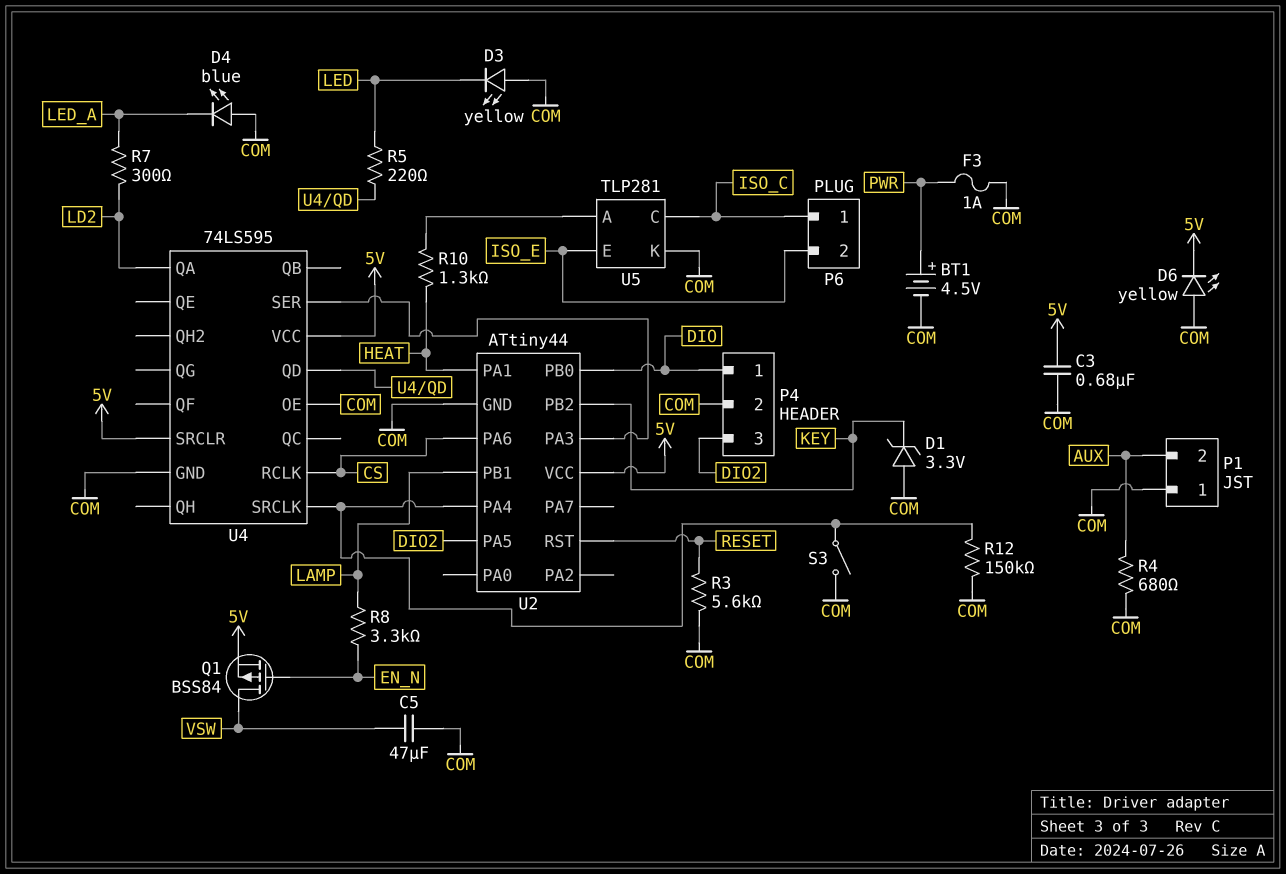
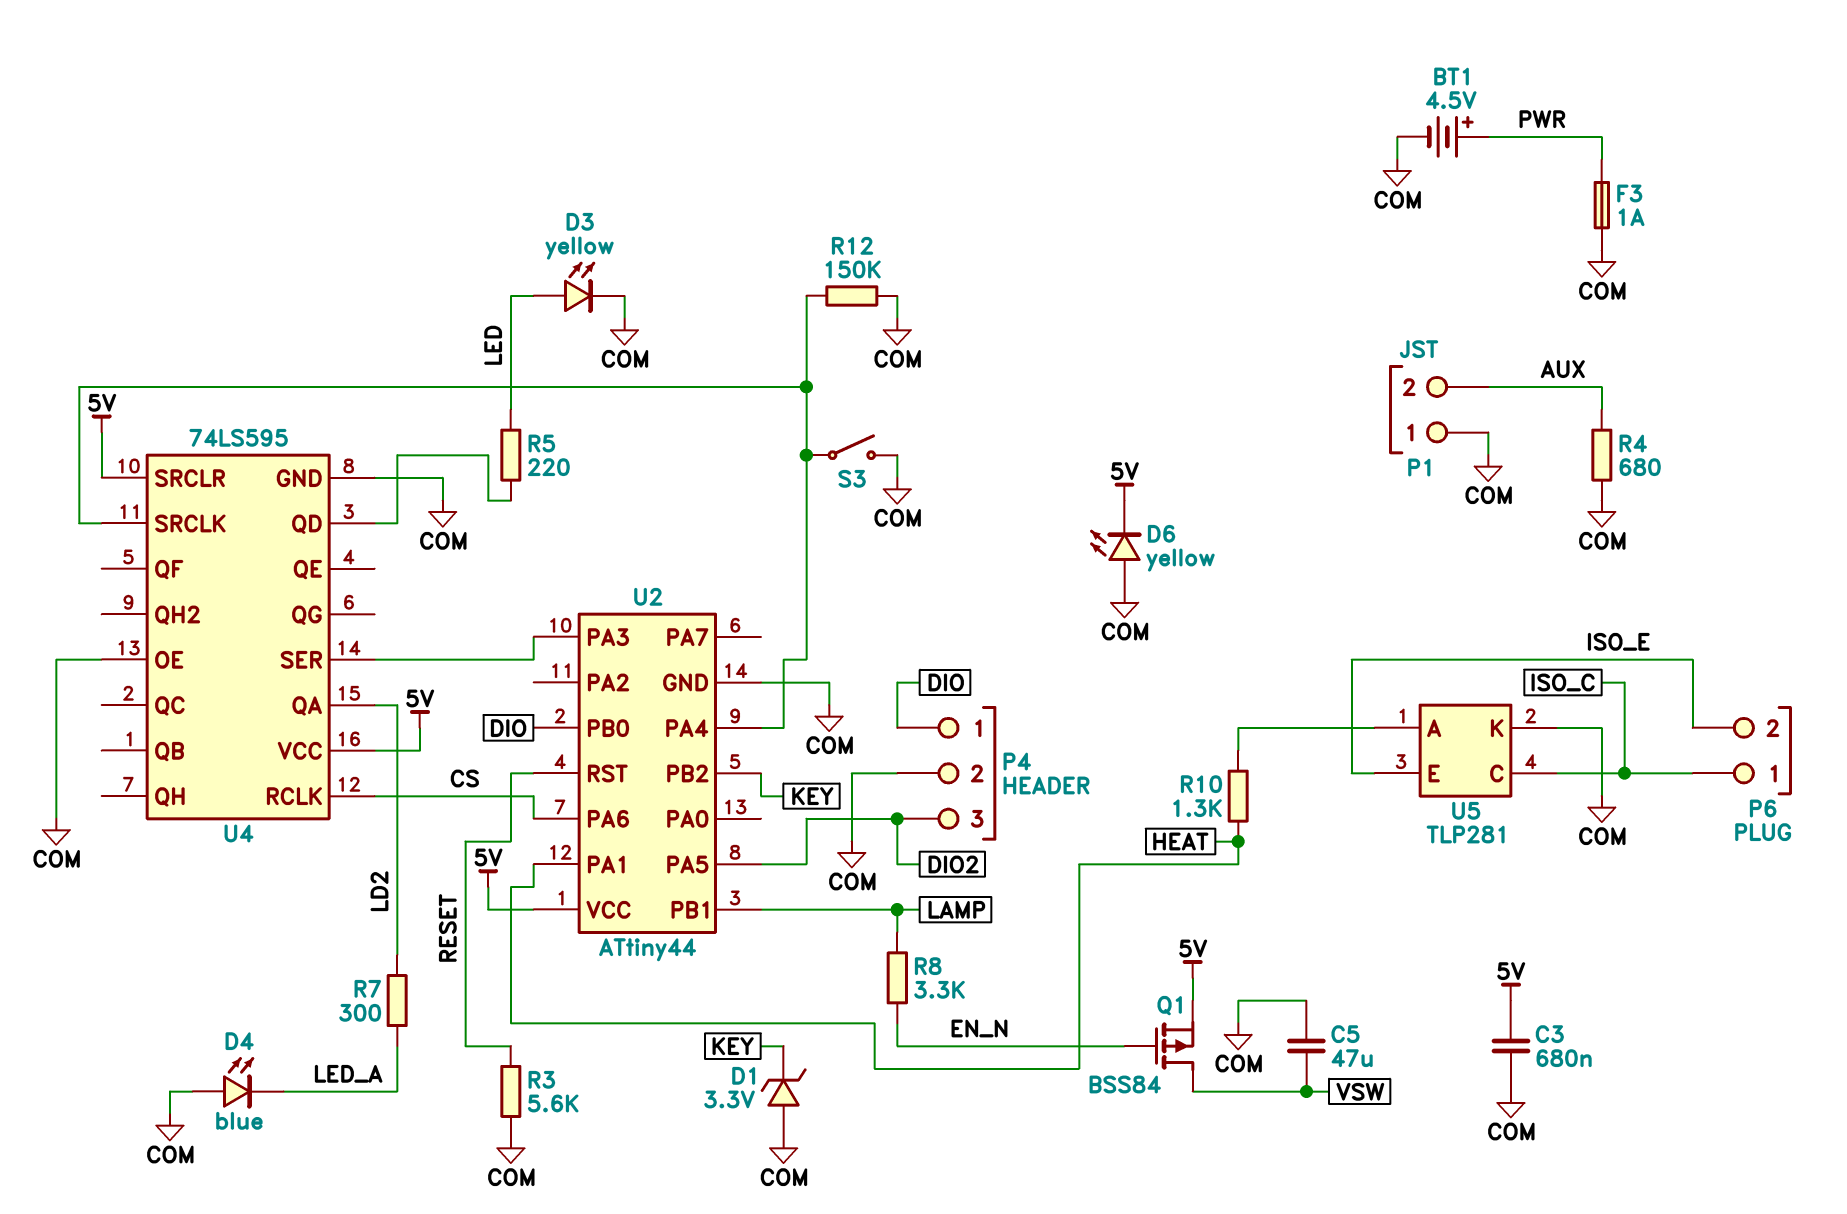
D3: LED yellow (A COM, K LED) -> LED yellow (A LED, K COM)

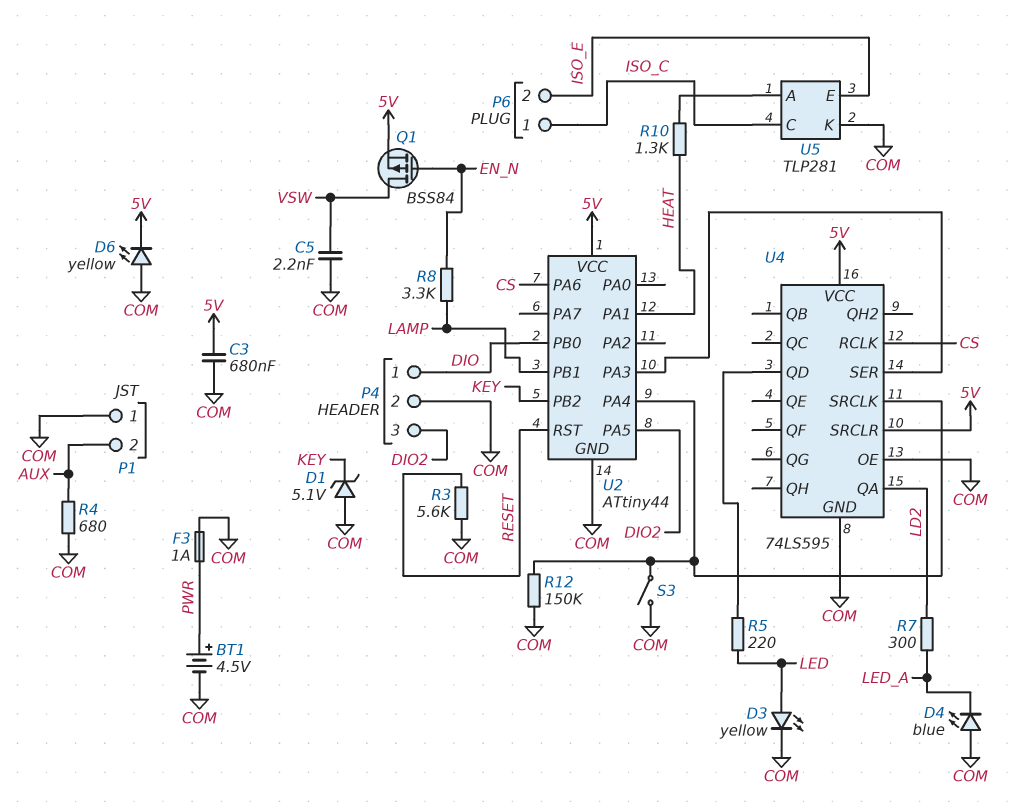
C5: 47uF (COM, VSW) -> 2.2nF (COM, VSW)
D1: zener 3.3V (A COM, K KEY) -> zener 5.1V (A COM, K KEY)

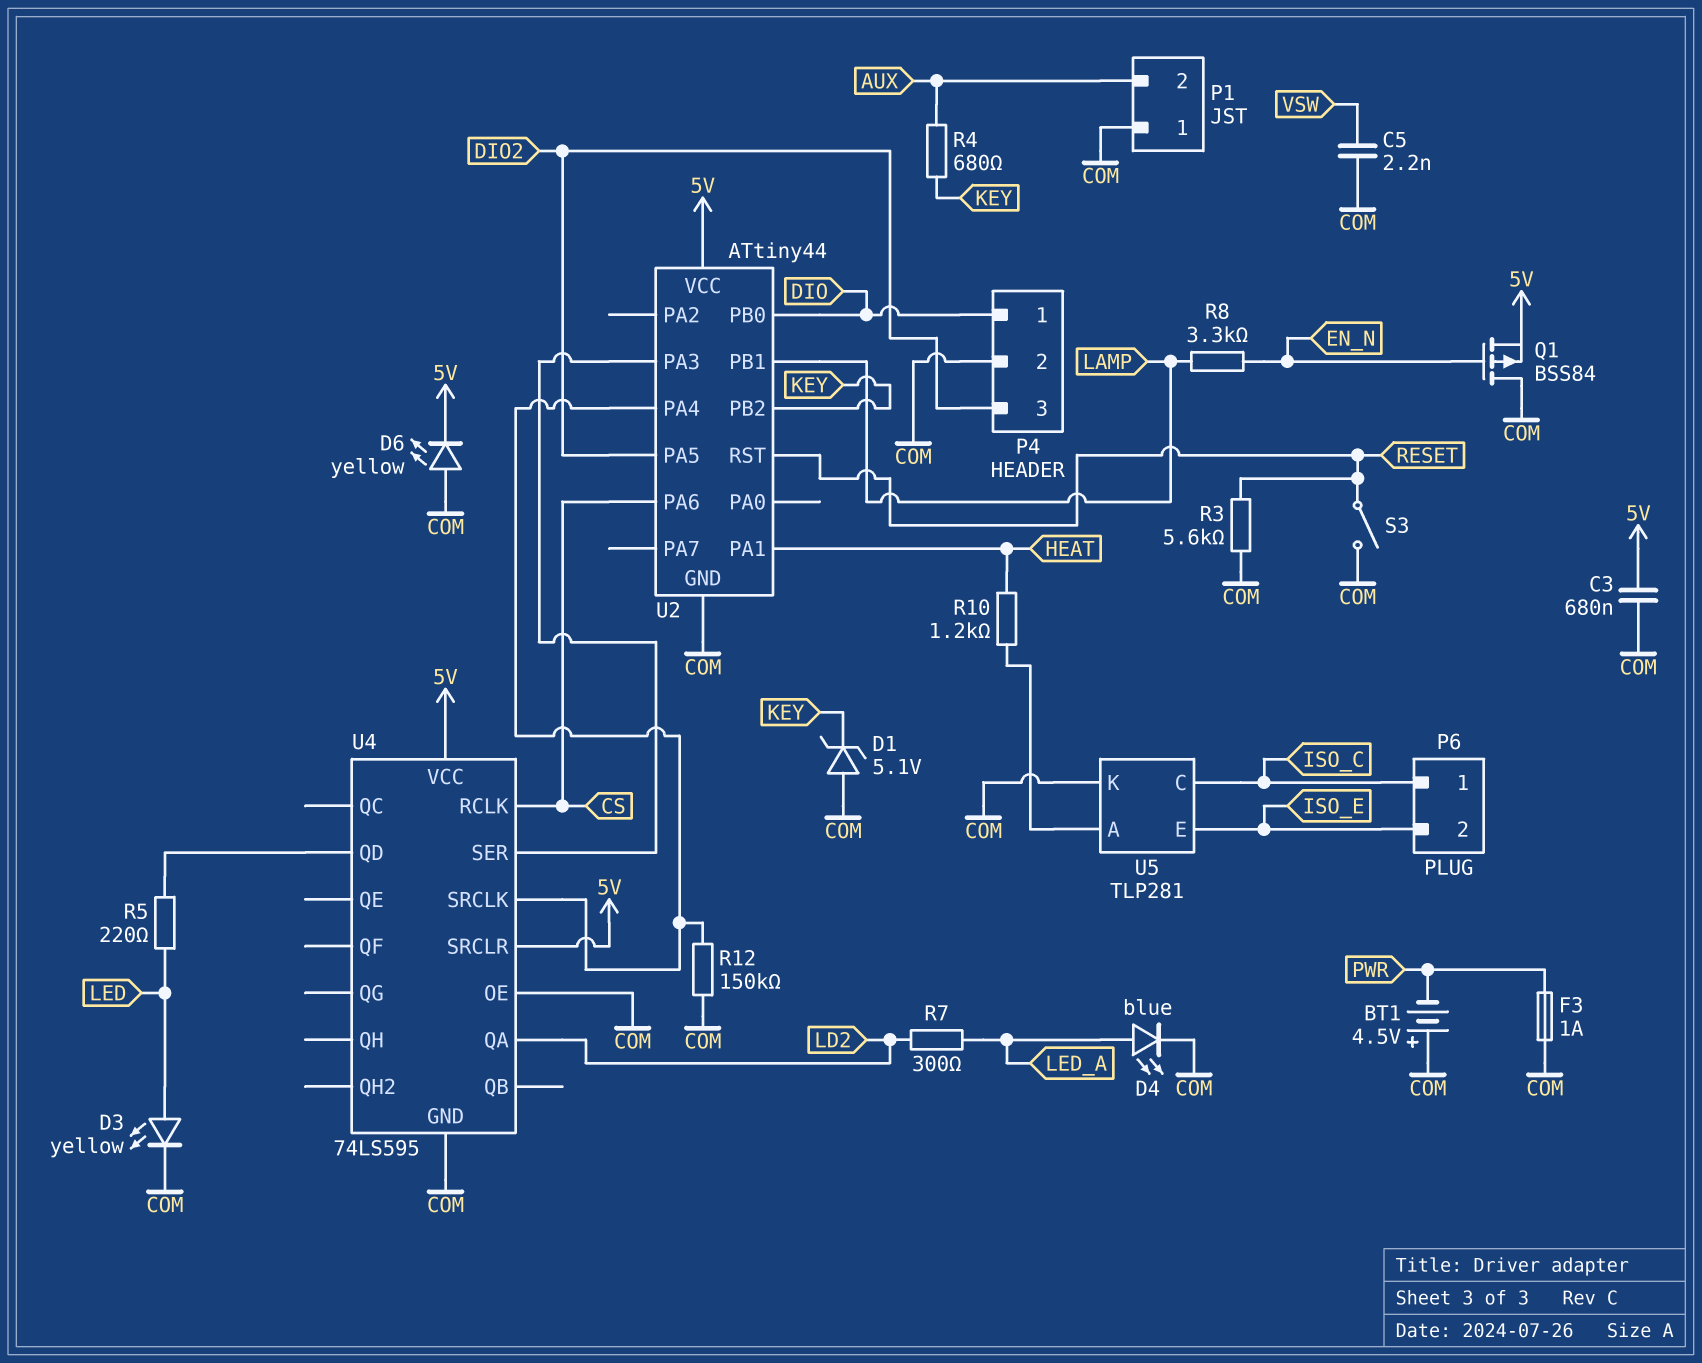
BT1: 4.5V (plus PWR, minus COM) -> 4.5V (plus COM, minus PWR)
D4: LED blue (A COM, K LED_A) -> LED blue (A LED_A, K COM)
Q1: PMOS BSS84 (G EN_N, D VSW, S 5V) -> PMOS BSS84 (G EN_N, D COM, S 5V)
R4: 680 (AUX, COM) -> 680 (AUX, KEY)
R10: 1.3k (HEAT, U5/A) -> 1.2k (HEAT, U5/A)
S3: switch (COM, U2/PA4) -> switch (COM, RESET)

